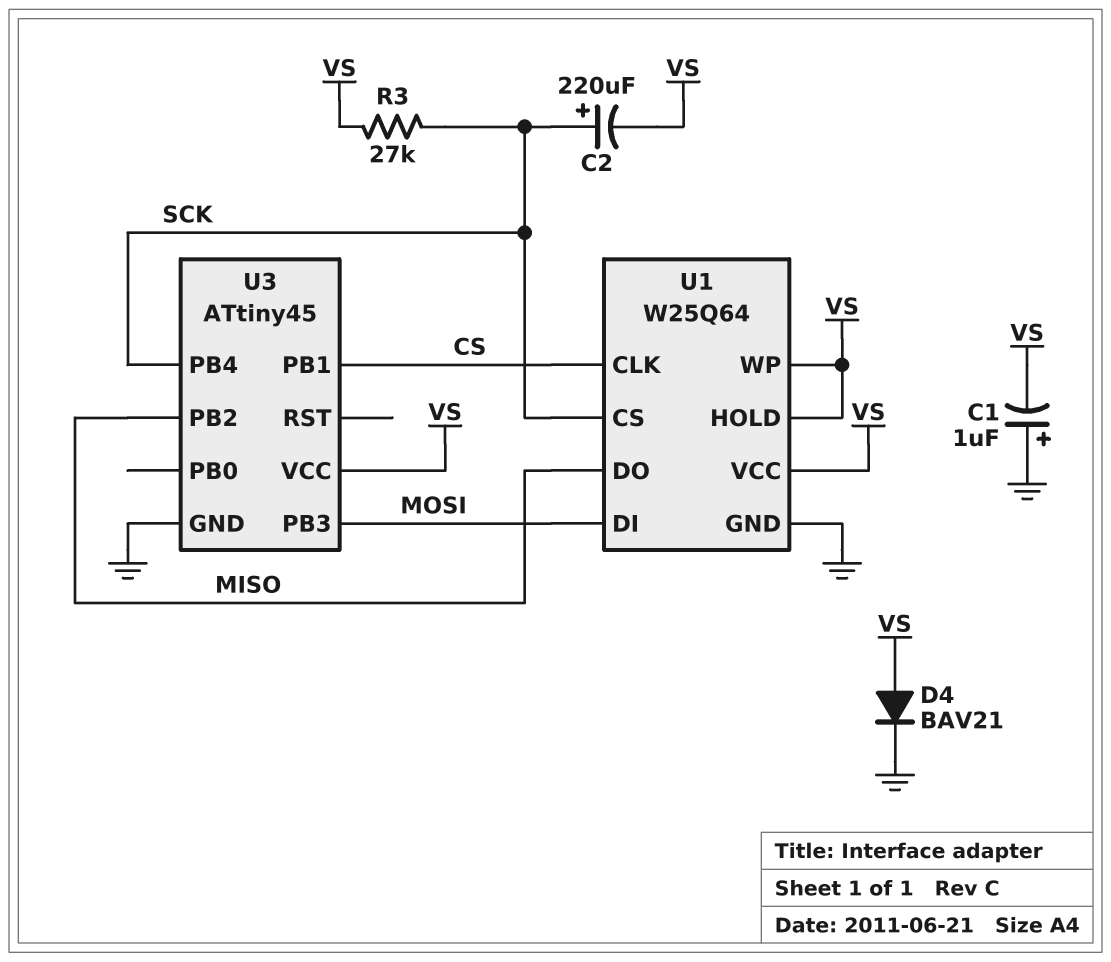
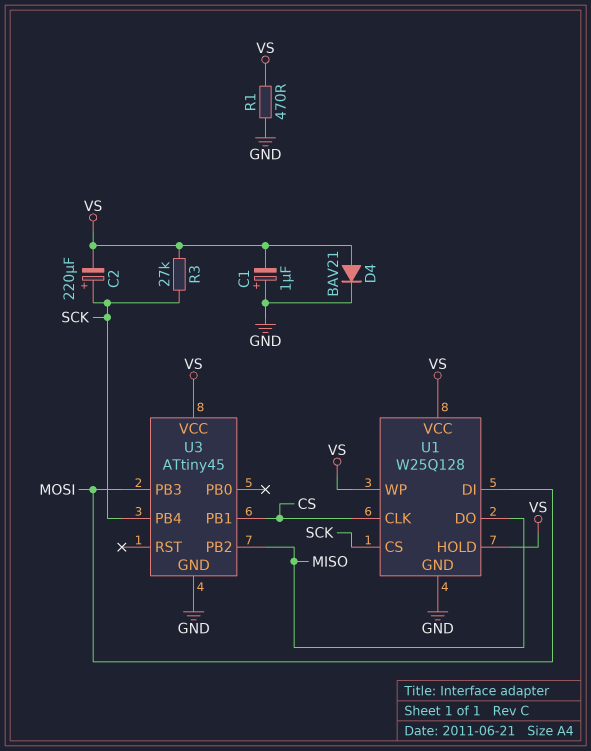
R1: none -> 470 (GND, VS)
U1: W25Q64 -> W25Q128

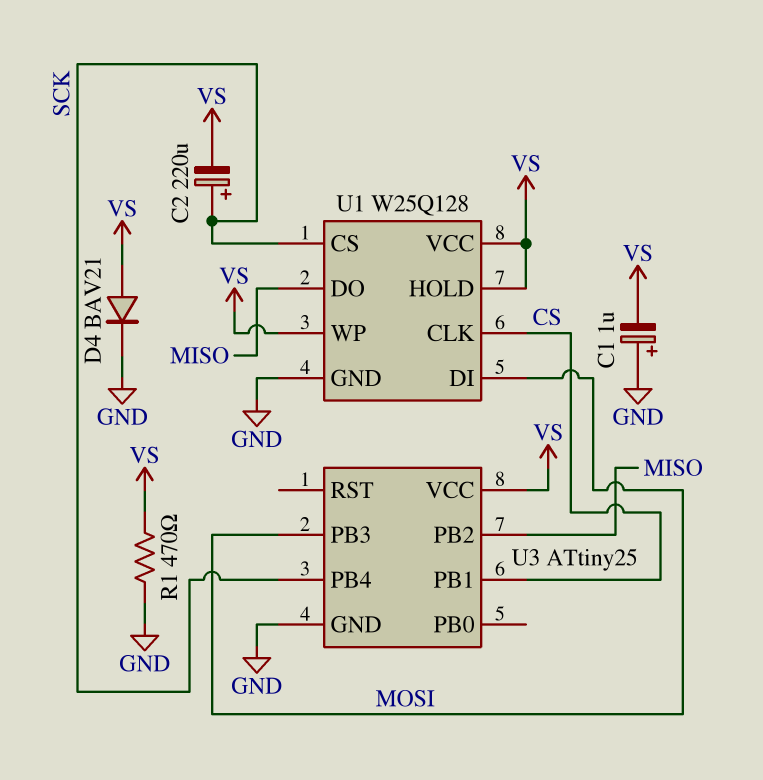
R3: 27k (SCK, VS) -> none
U3: ATtiny45 -> ATtiny25

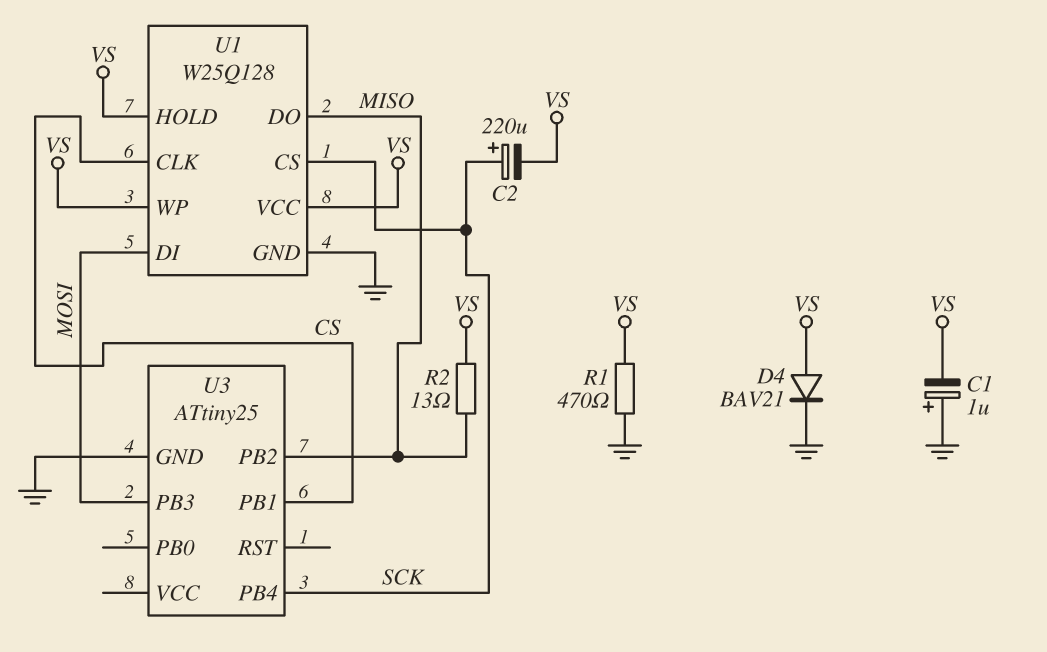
R2: none -> 13 (MISO, VS)
U3 pin VCC: VS -> none

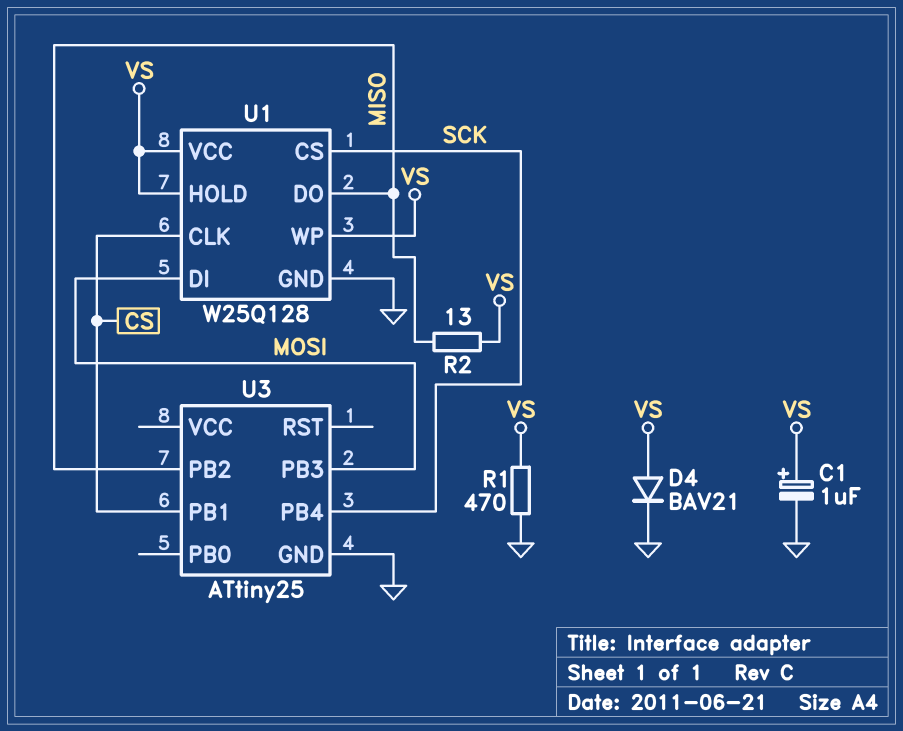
C1: 1uF (plus GND, minus VS) -> 1uF (plus VS, minus GND)
C2: 220uF (plus SCK, minus VS) -> none

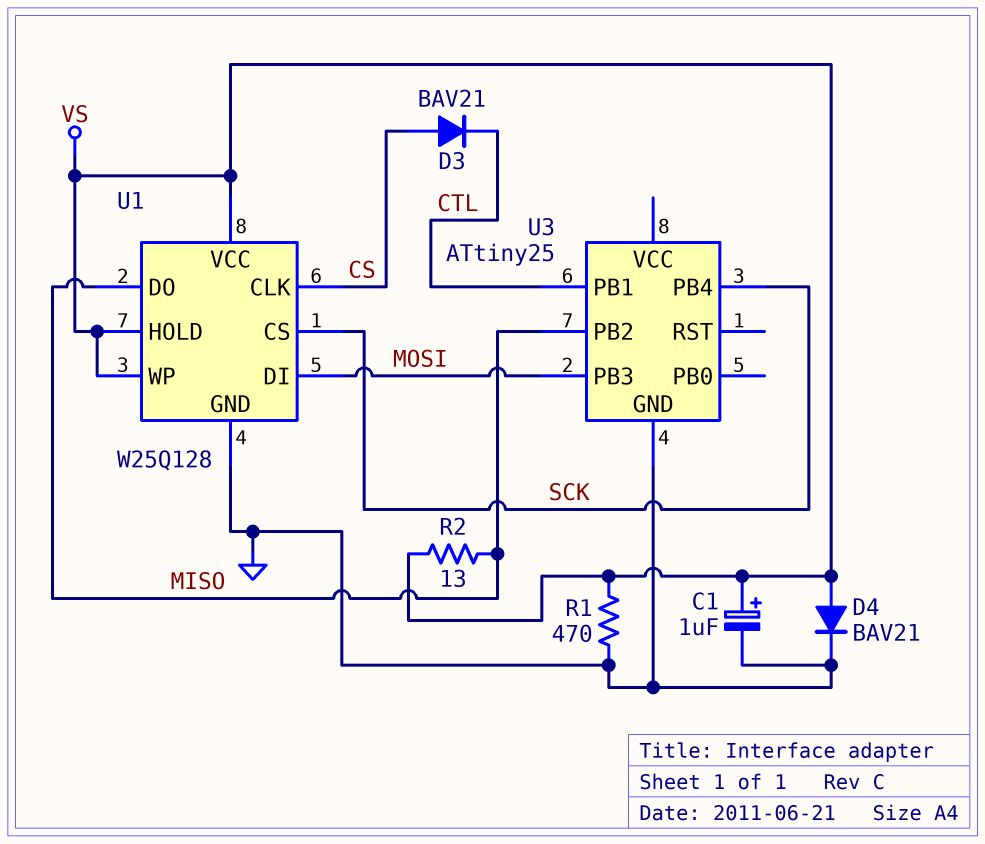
D3: none -> diode BAV21 (A CS, K CTL)
U3 pin PB1: CS -> CTL

